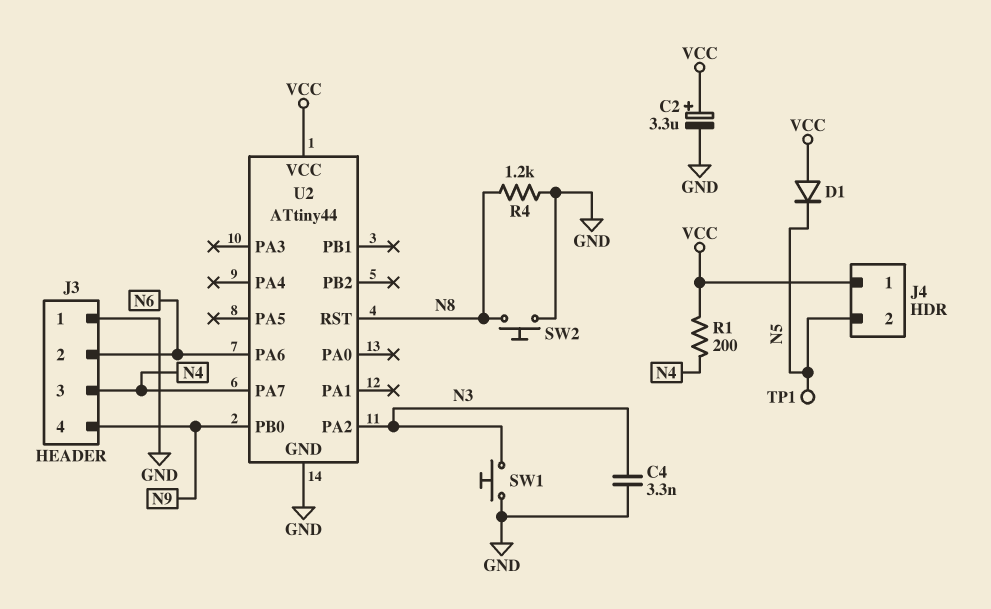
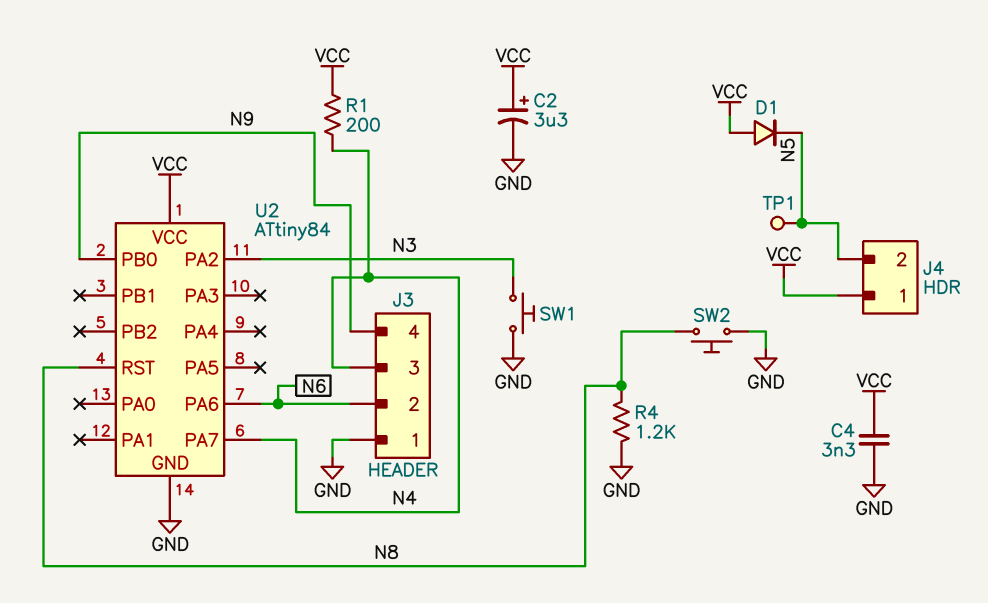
C4: 3.3nF (GND, N3) -> 3.3nF (GND, VCC)
U2: ATtiny44 -> ATtiny84

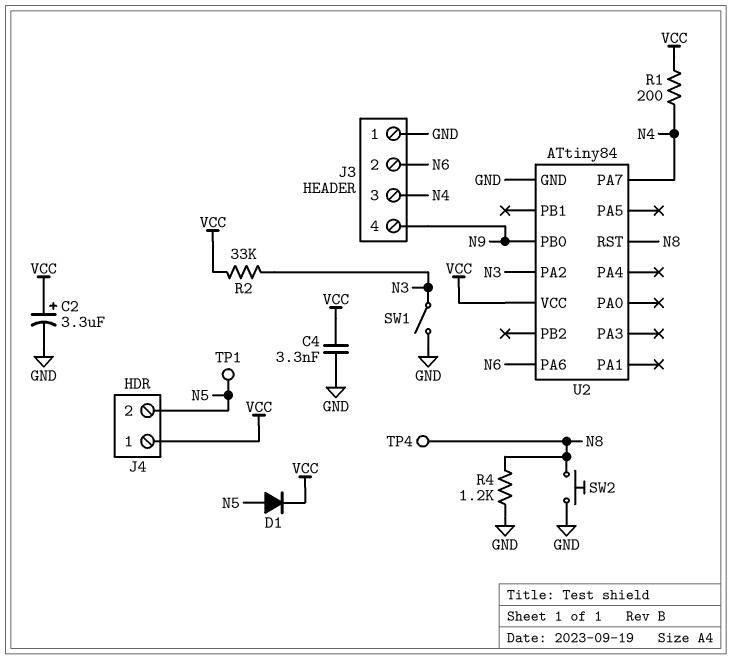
D1: diode (A VCC, K N5) -> diode (A N5, K VCC)
R2: none -> 33k (N3, VCC)
SW1: button (GND, N3) -> switch (GND, N3)
TP4: none -> test point (N8)

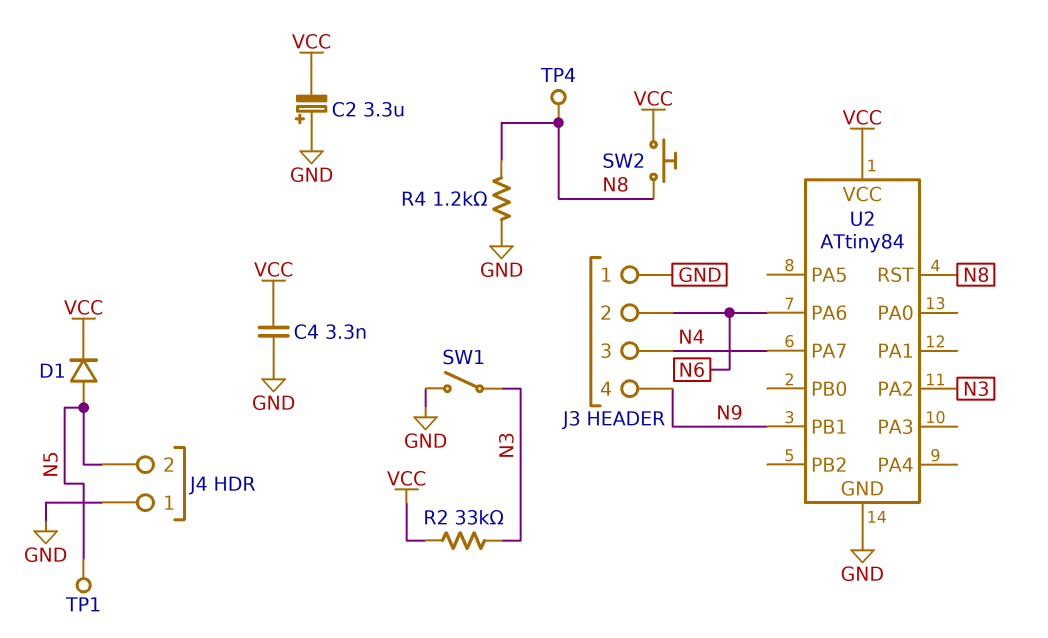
C2: 3.3uF (plus VCC, minus GND) -> 3.3uF (plus GND, minus VCC)
J4 pin 1: VCC -> GND
R1: 200 (N4, VCC) -> none
SW2: button (GND, N8) -> button (N8, VCC)
U2 pin PB0: N9 -> none
U2 pin PB1: none -> N9

